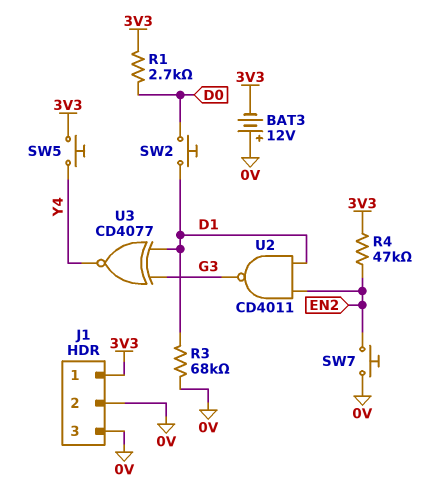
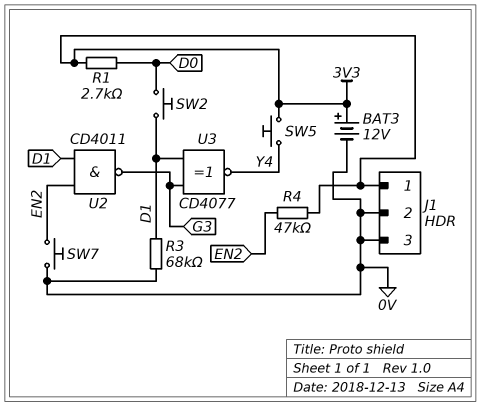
BAT3: 12V (plus 0V, minus 3V3) -> 12V (plus 3V3, minus 0V)

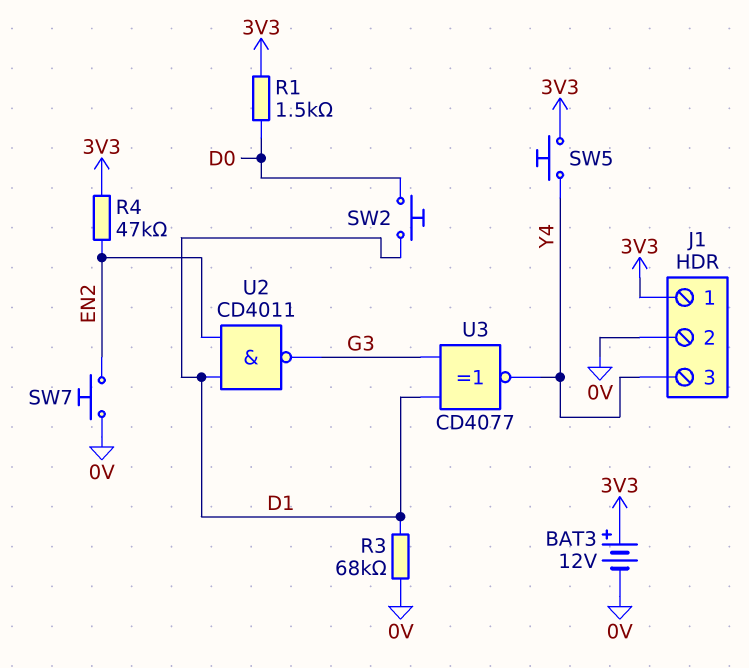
J1 pin 3: 0V -> Y4
R1: 2.7k (3V3, D0) -> 1.5k (3V3, D0)

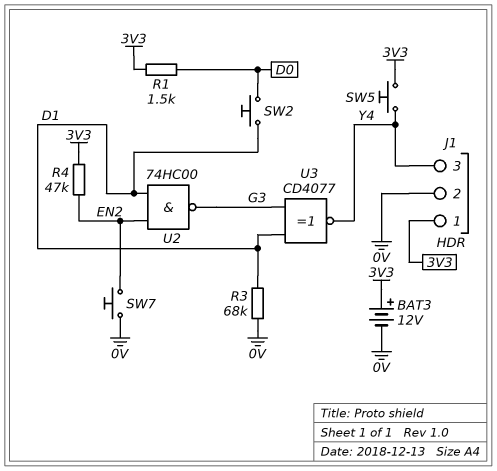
U2: NAND CD4011 (in D1, in EN2, out G3) -> NAND 74HC00 (in D1, in EN2, out G3)

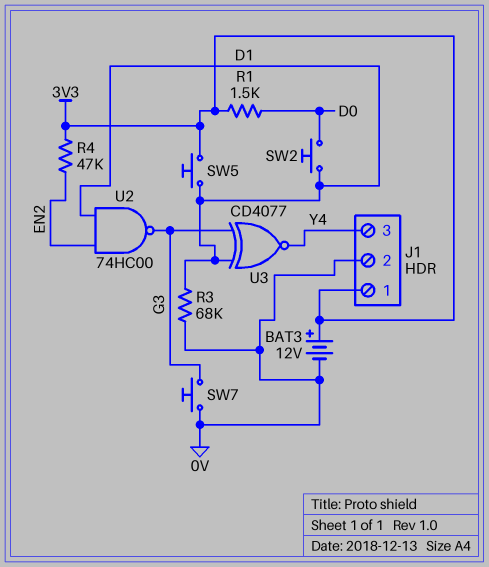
SW5: button (3V3, Y4) -> button (3V3, D1)
SW7: button (0V, EN2) -> button (0V, G3)

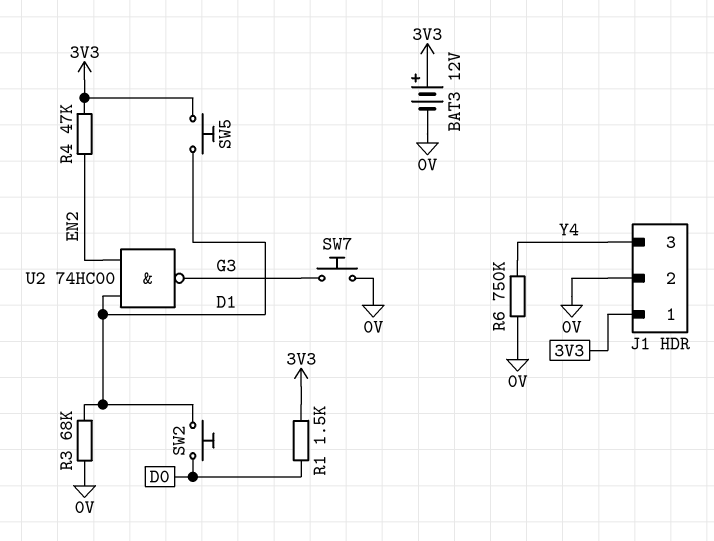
R6: none -> 750k (0V, Y4)
U3: XNOR CD4077 (in D1, in G3, out Y4) -> none

